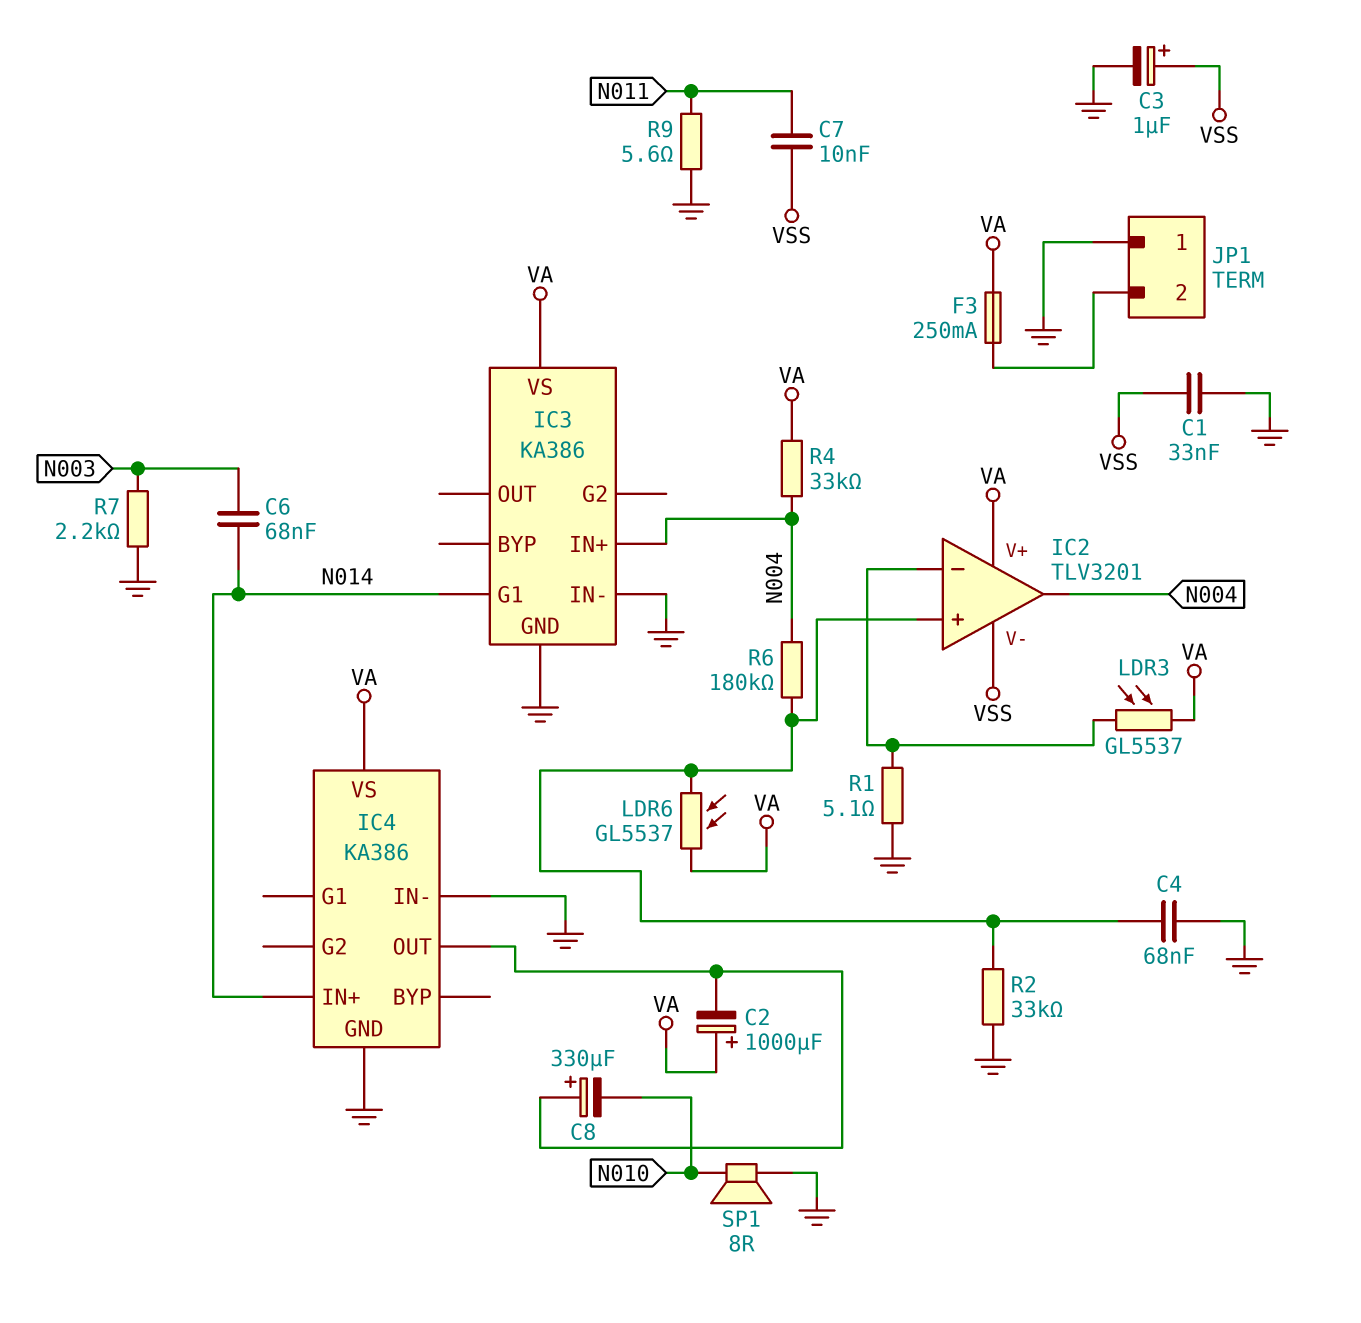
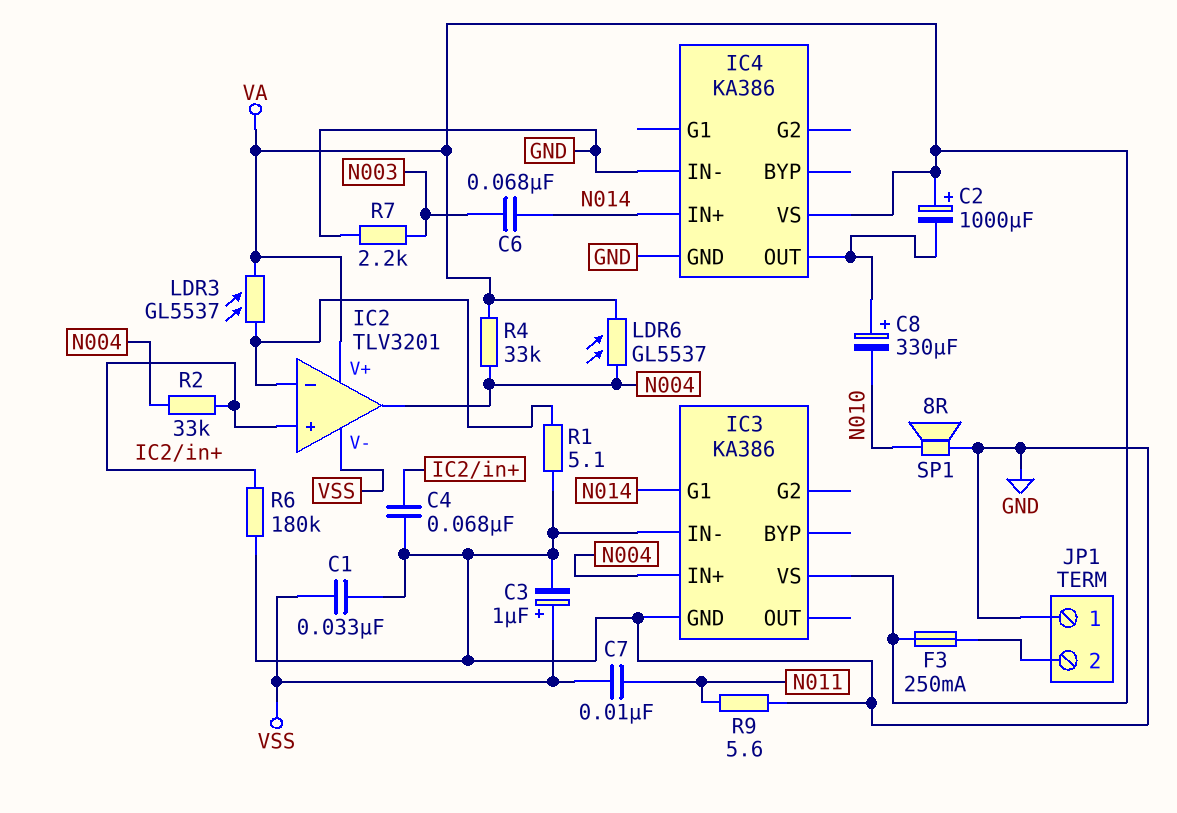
LDR6: GL5537 (IC2/in+, VA) -> GL5537 (N004, VA)
R2: 33k (GND, IC2/in+) -> 33k (IC2/in+, N004)
R6: 180k (IC2/in+, N004) -> 180k (GND, IC2/in+)

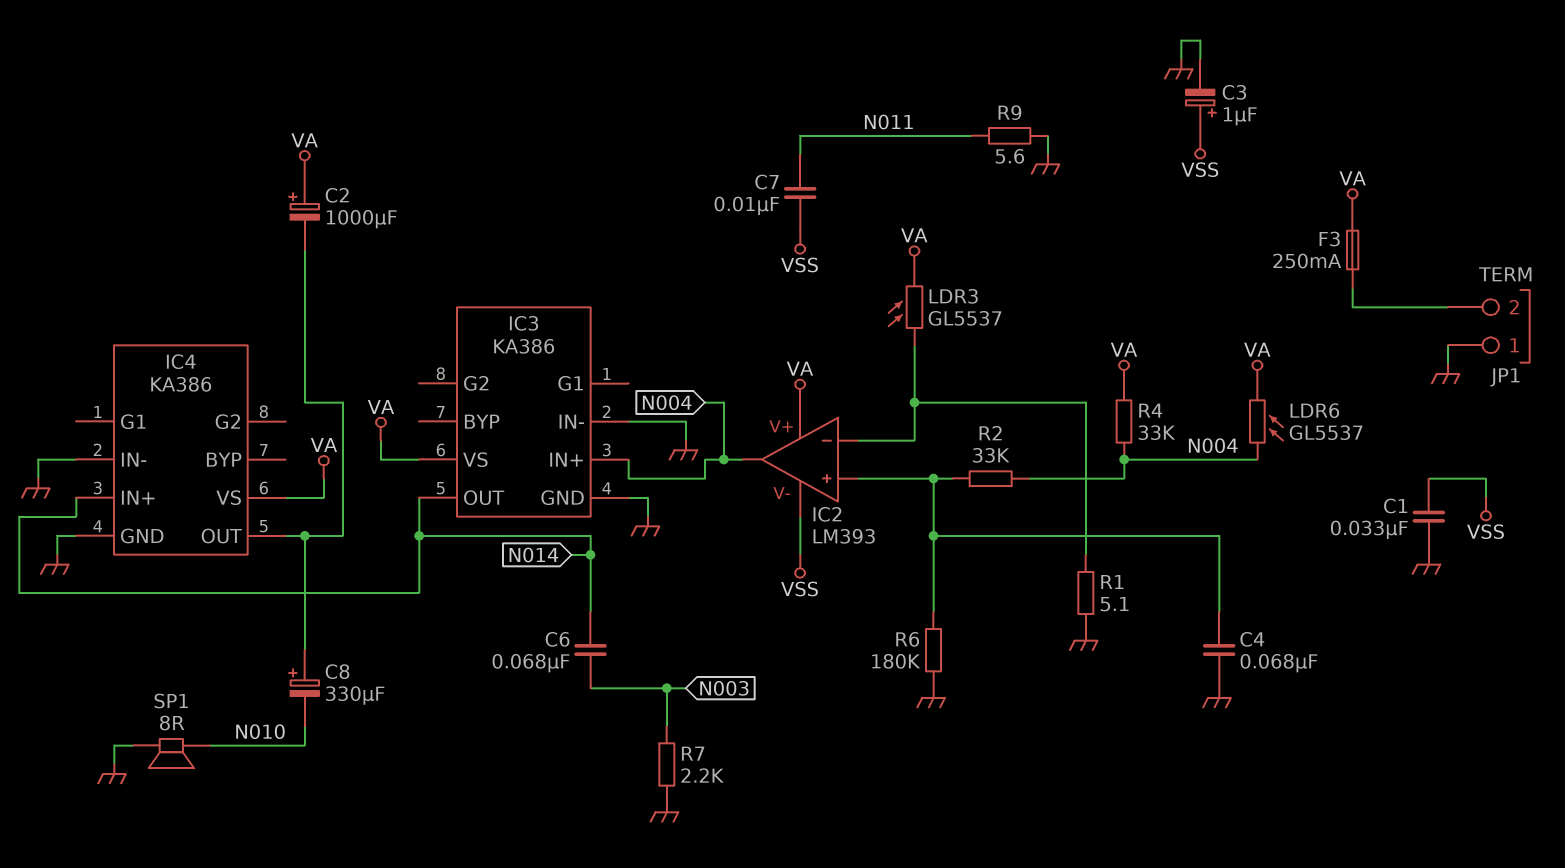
IC2: TLV3201 -> LM393
IC3 pin G1: N014 -> none
IC3 pin OUT: none -> N014

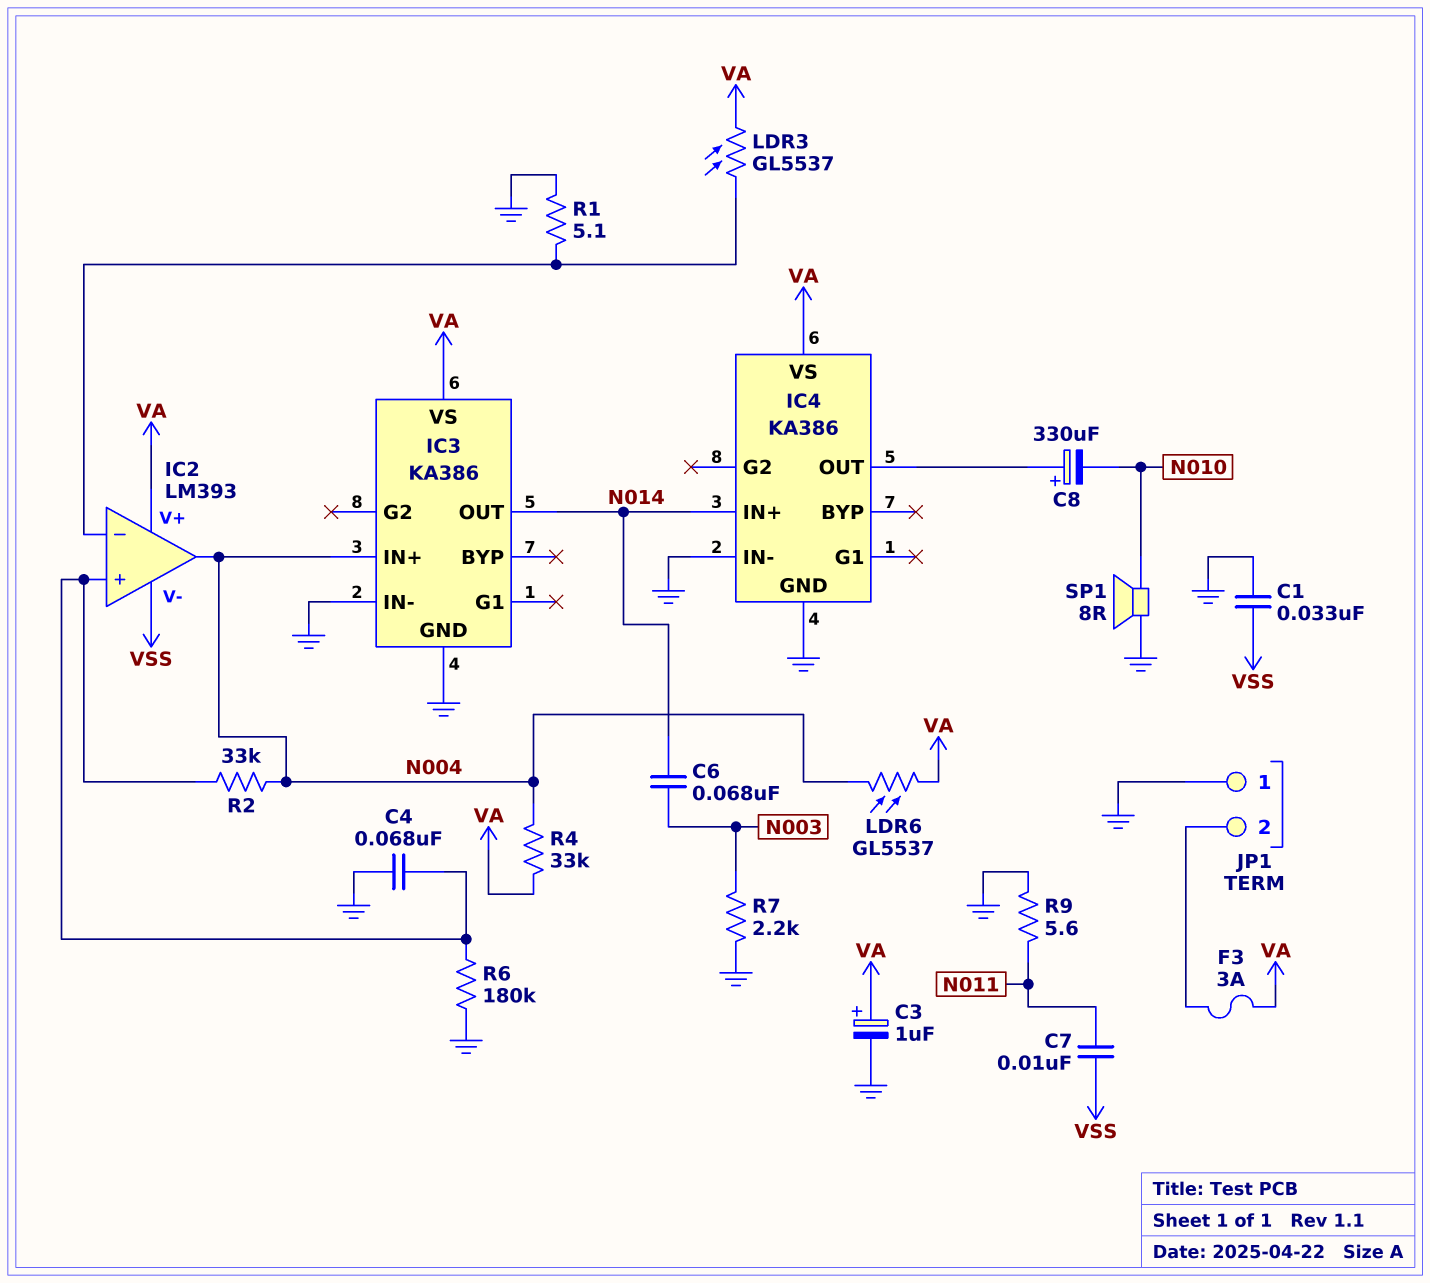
C2: 1000uF (plus VA, minus IC4/OUT) -> none
C3: 1uF (plus VSS, minus GND) -> 1uF (plus VA, minus GND)
F3: 250mA (JP1/2, VA) -> 3A (JP1/2, VA)

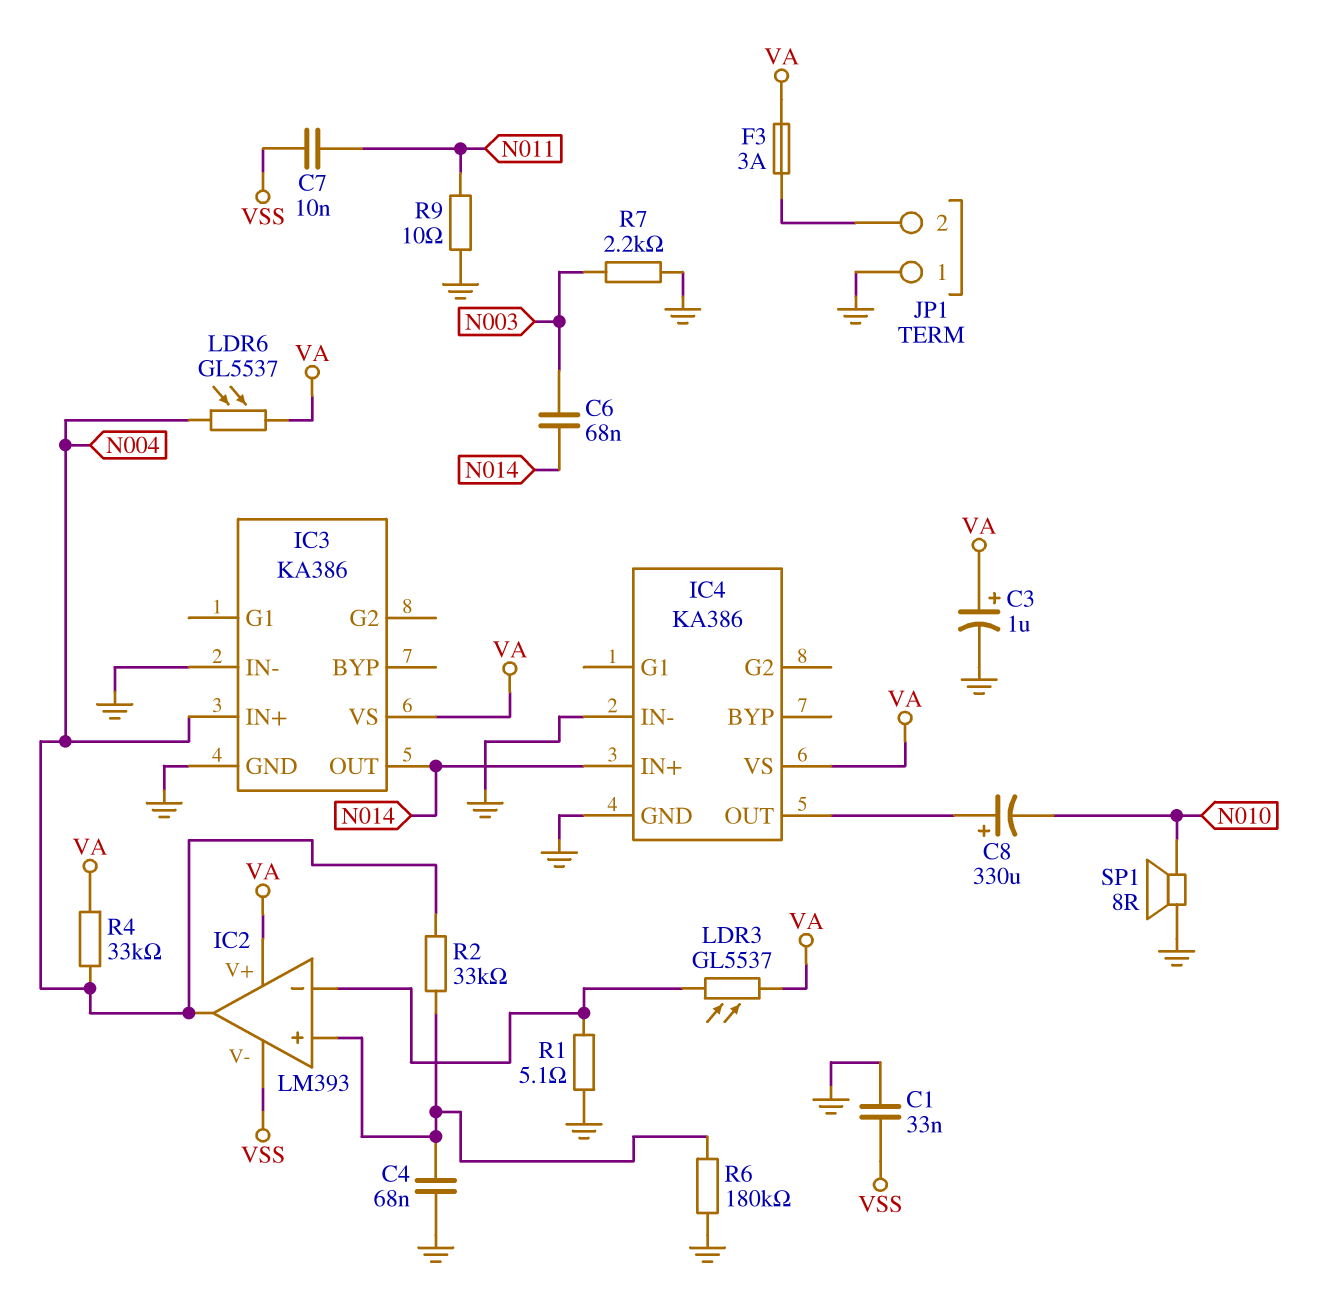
R9: 5.6 (GND, N011) -> 10 (GND, N011)

